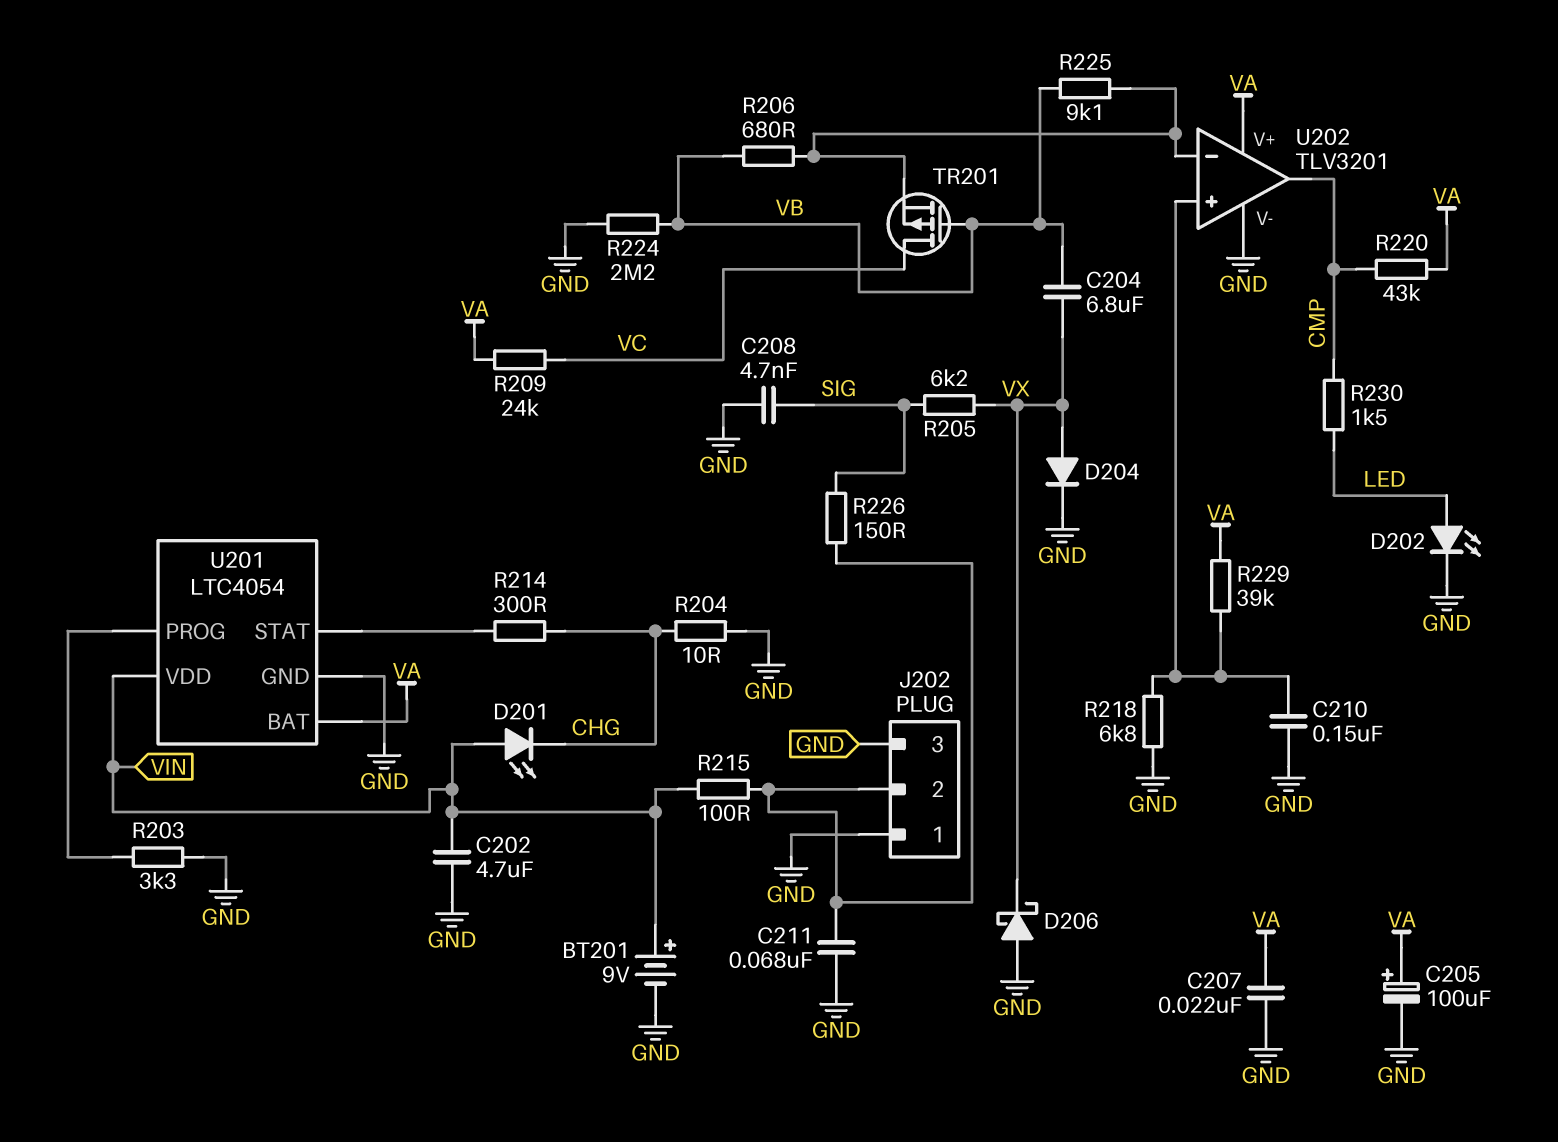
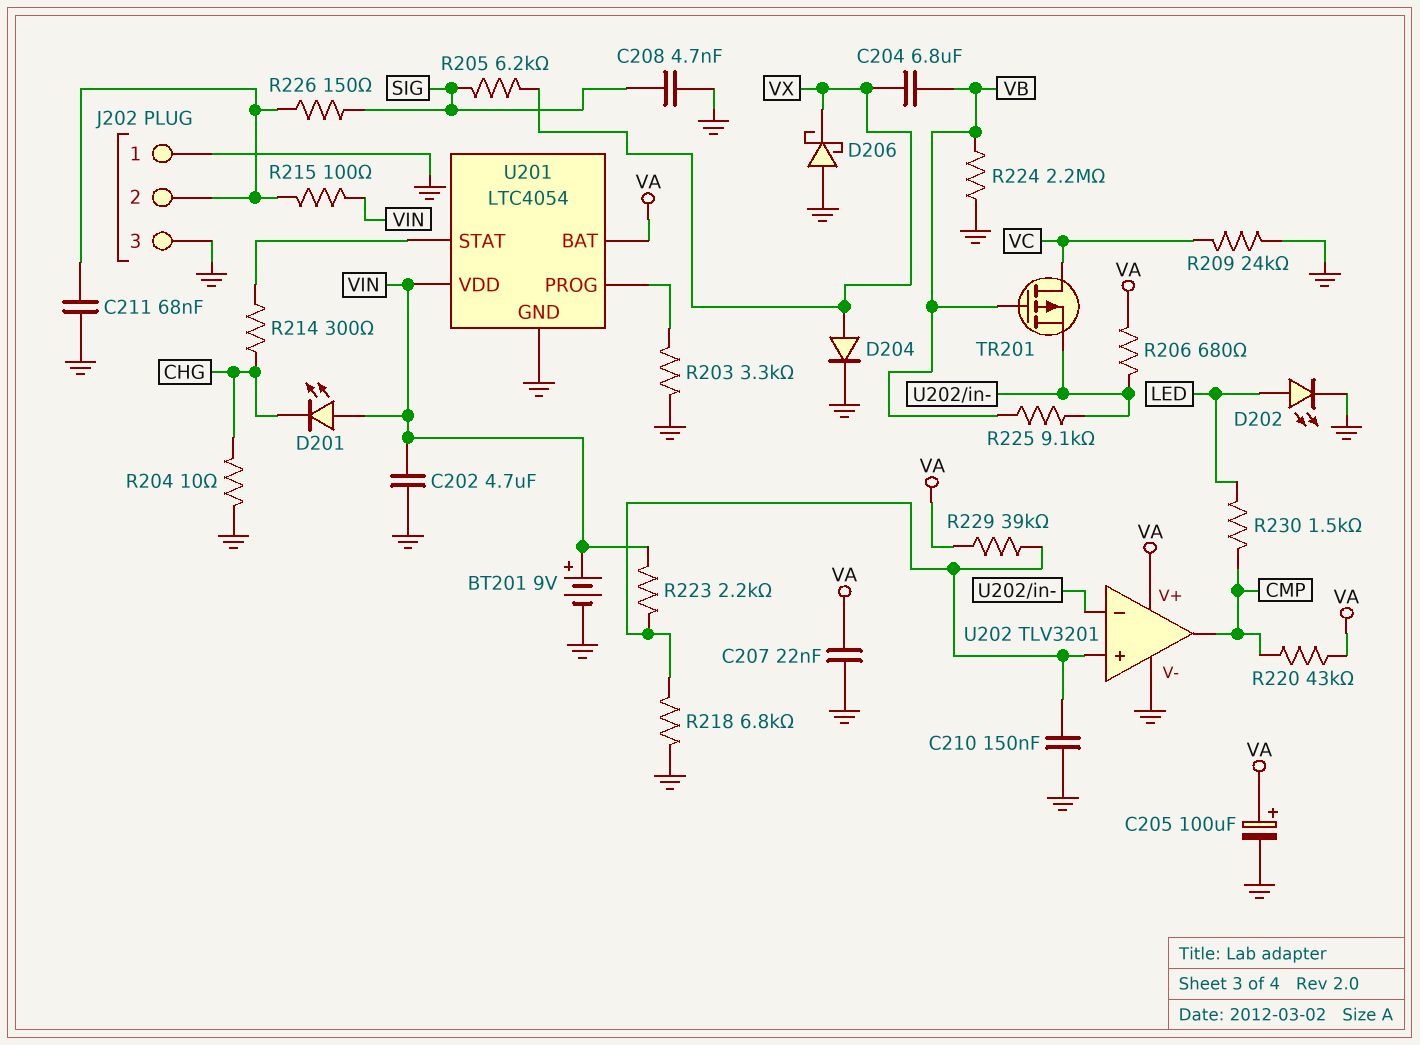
R206: 680 (U202/in-, VB) -> 680 (U202/in-, VA)
R209: 24k (VA, VC) -> 24k (GND, VC)
R223: none -> 2.2k (U202/in+, VIN)

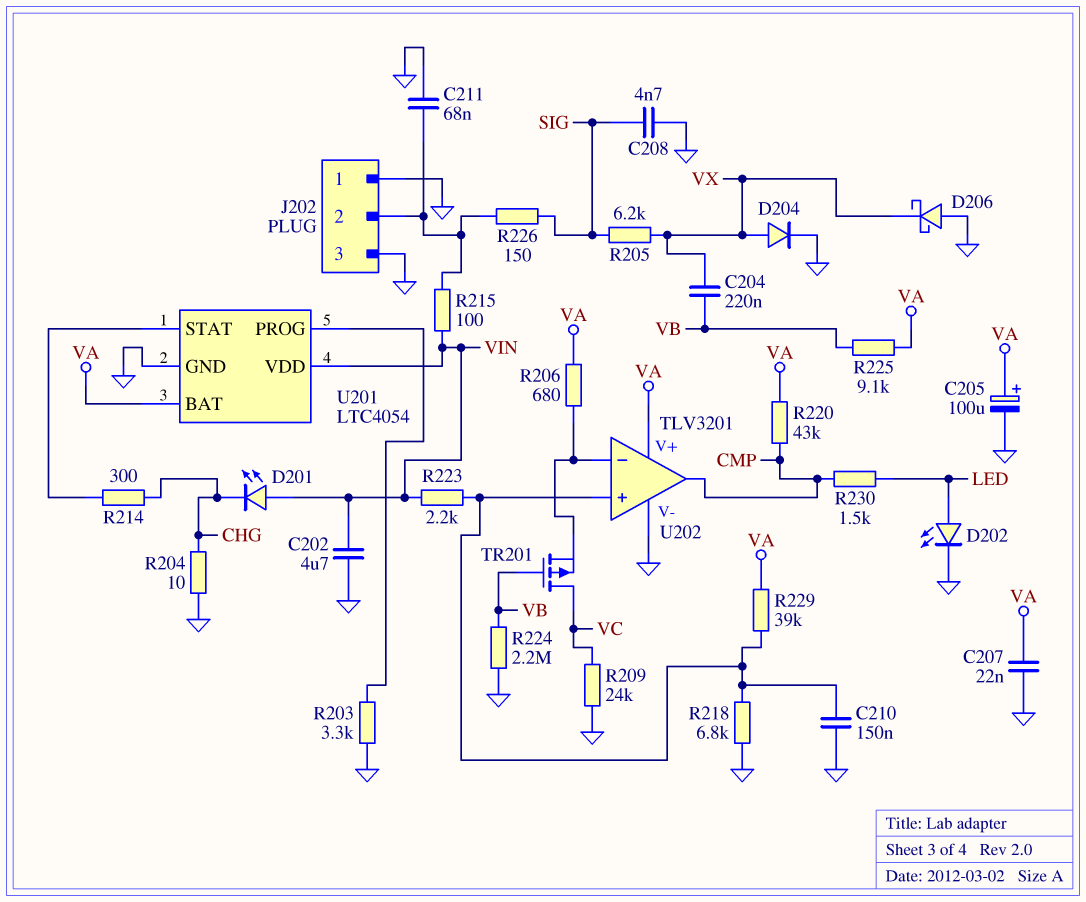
BT201: 9V (plus VIN, minus GND) -> none
C204: 6.8uF (VB, VX) -> 220nF (VB, VX)
R225: 9.1k (U202/in-, VB) -> 9.1k (VA, VB)

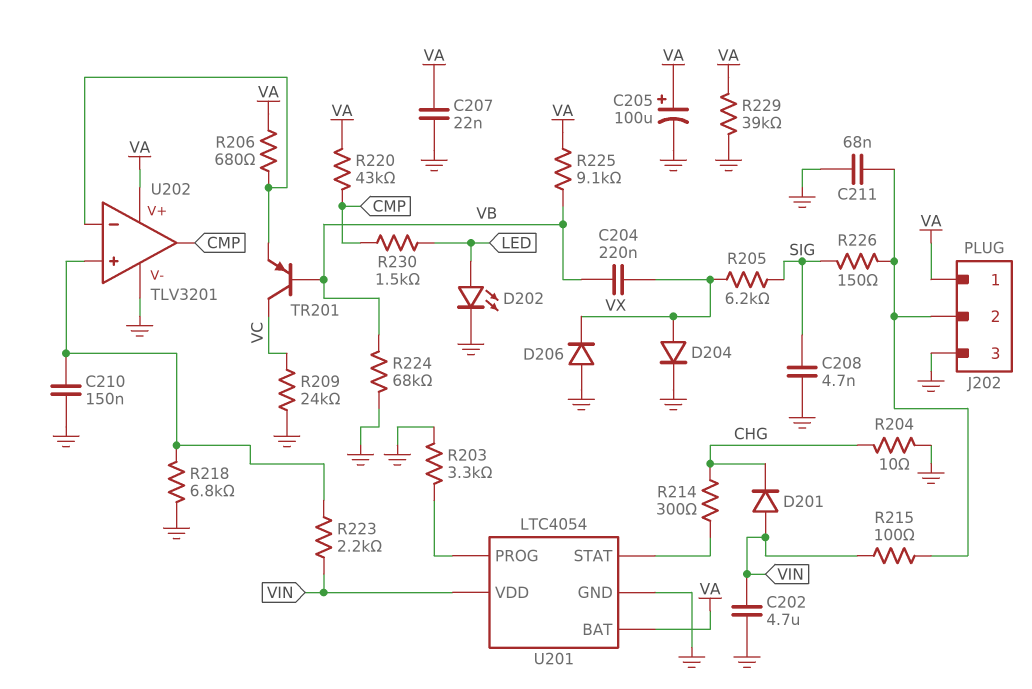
D201: LED (A VIN, K CHG) -> diode (A VIN, K CHG)
D206: schottky (A GND, K VX) -> diode (A GND, K VX)
J202 pin 1: GND -> VA
R224: 2.2M (GND, VB) -> 68k (GND, VB)
R229: 39k (U202/in+, VA) -> 39k (GND, VA)
TR201: PMOS (G VB, D VC, S U202/in-) -> PNP (B VB, C VC, E U202/in-)

